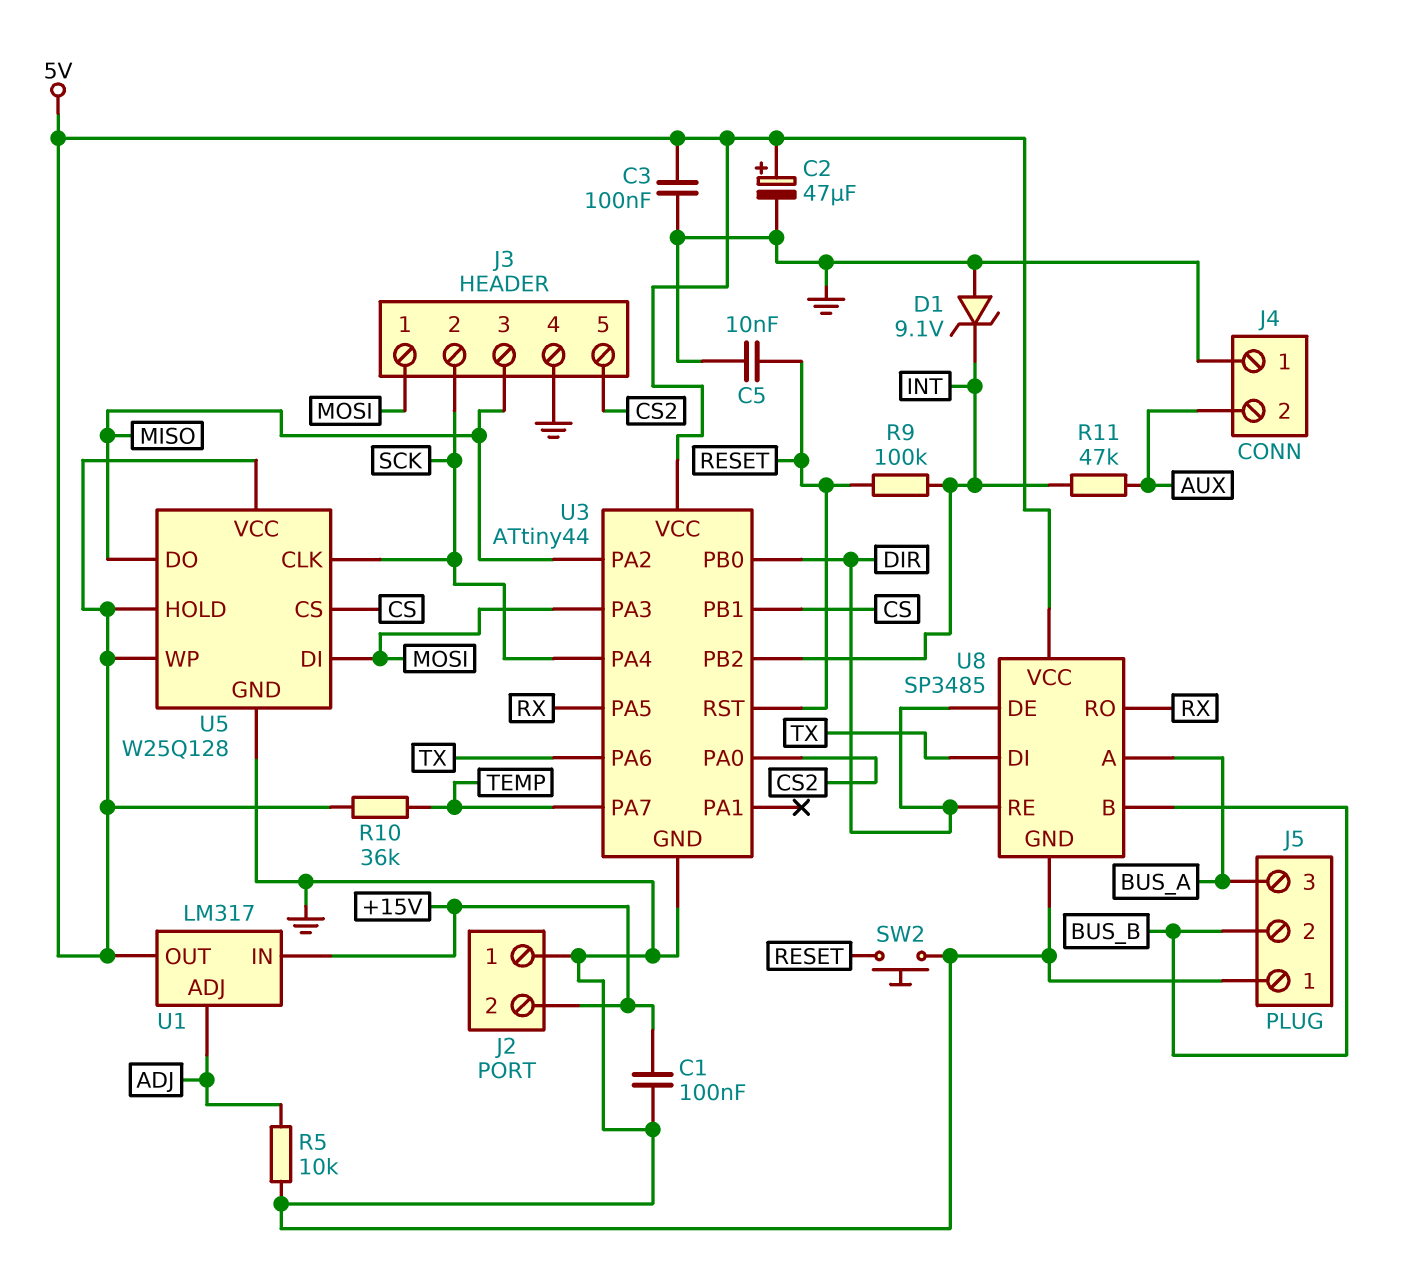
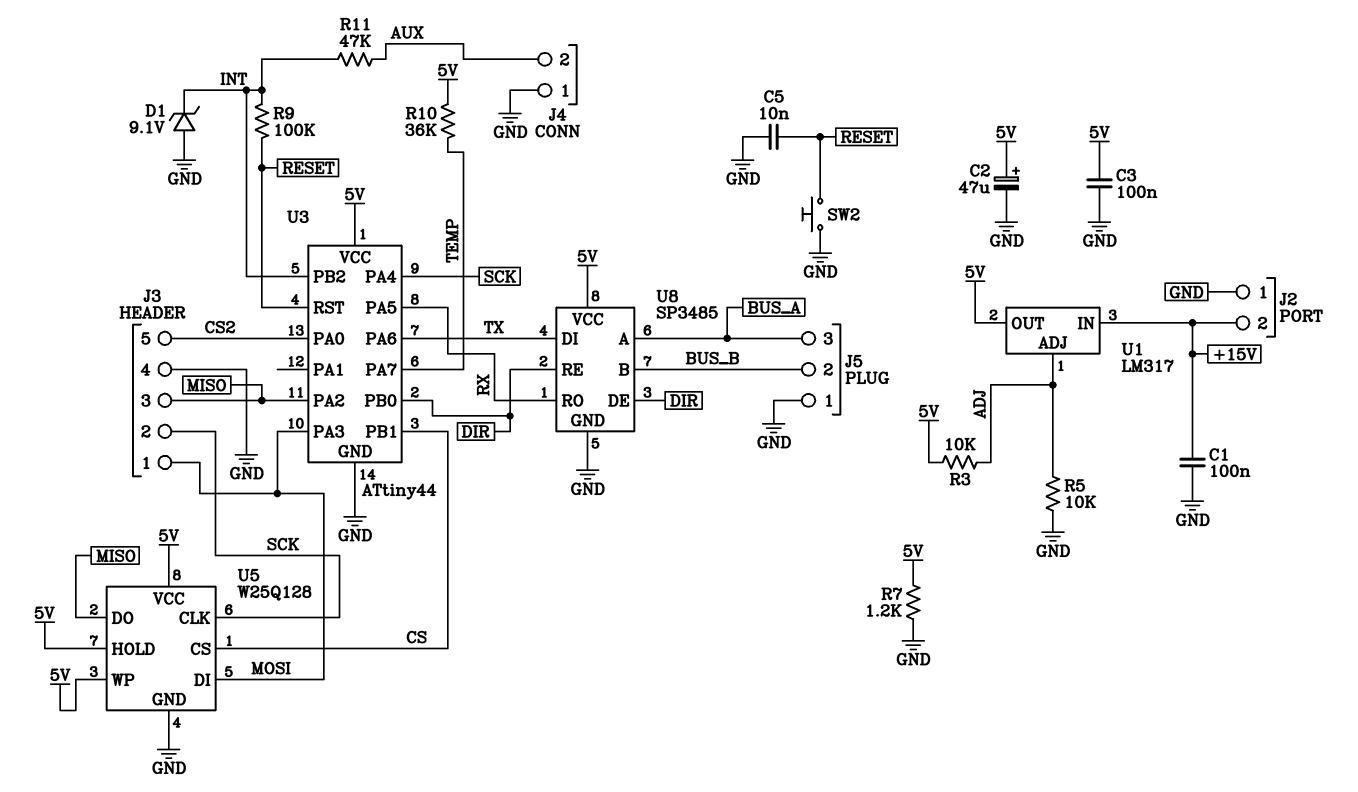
R3: none -> 10k (5V, ADJ)
R7: none -> 1.2k (5V, GND)

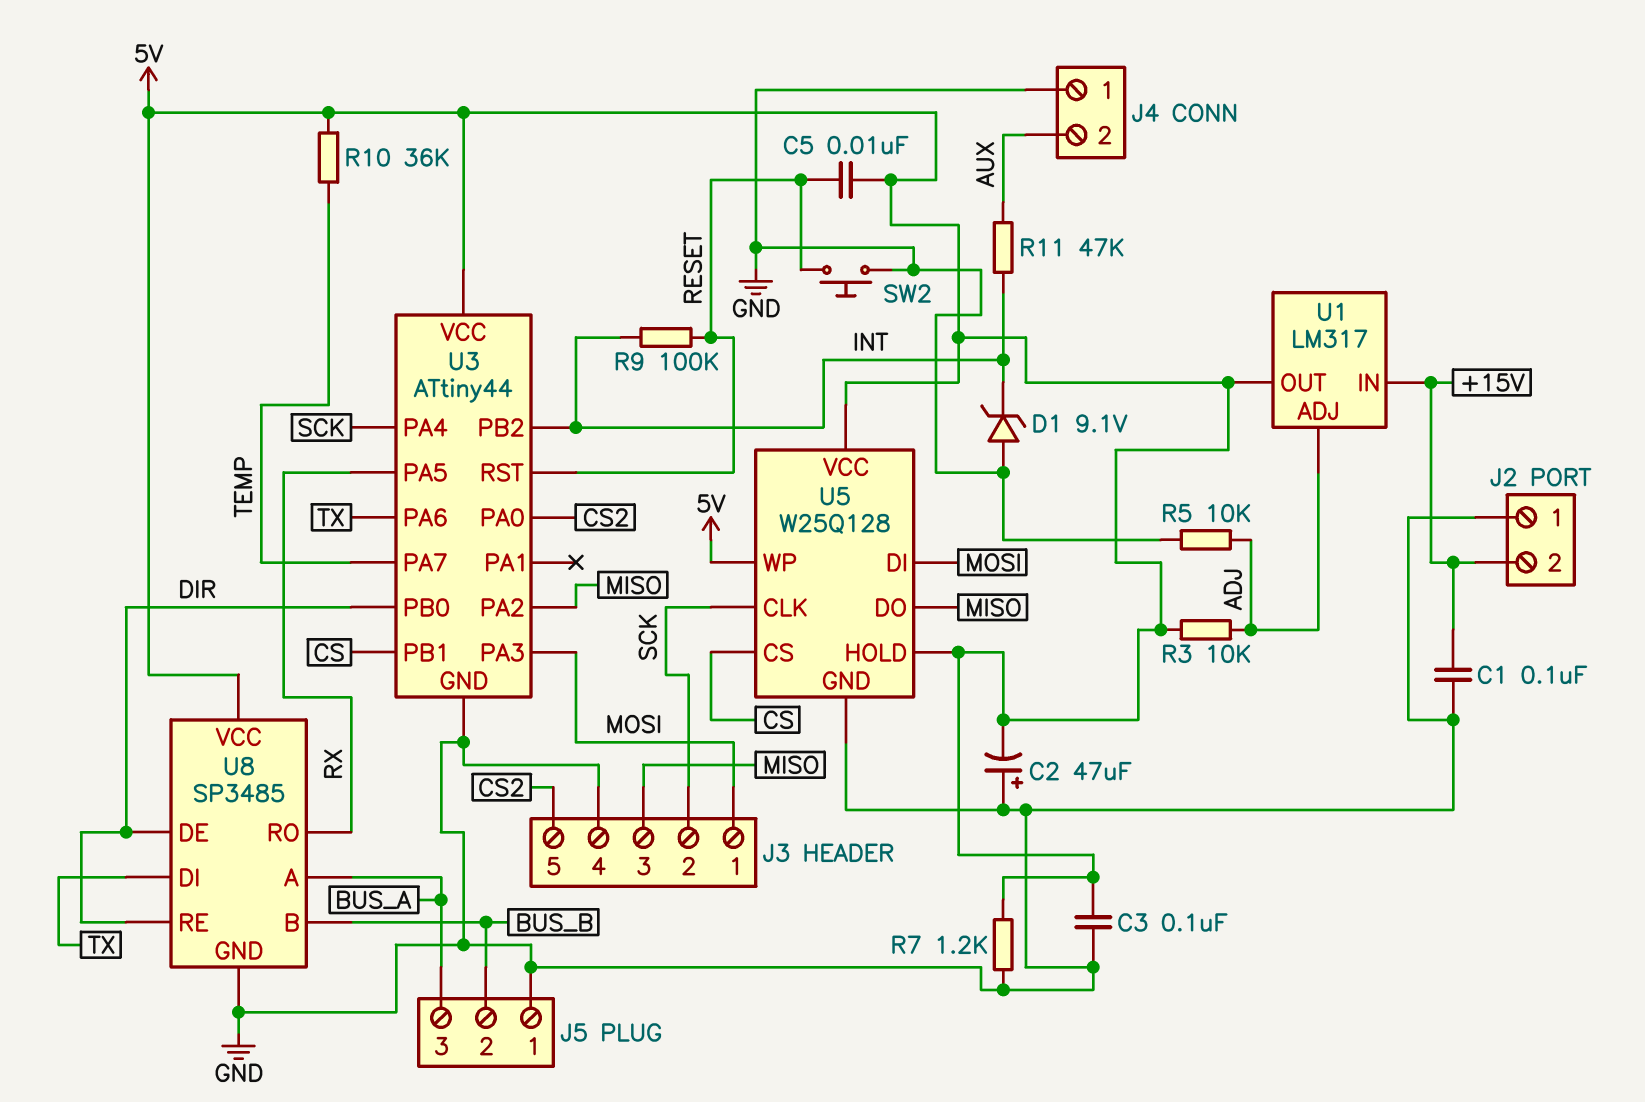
C2: 47uF (plus 5V, minus GND) -> 47uF (plus GND, minus 5V)
C5: 10nF (GND, RESET) -> 10nF (5V, RESET)

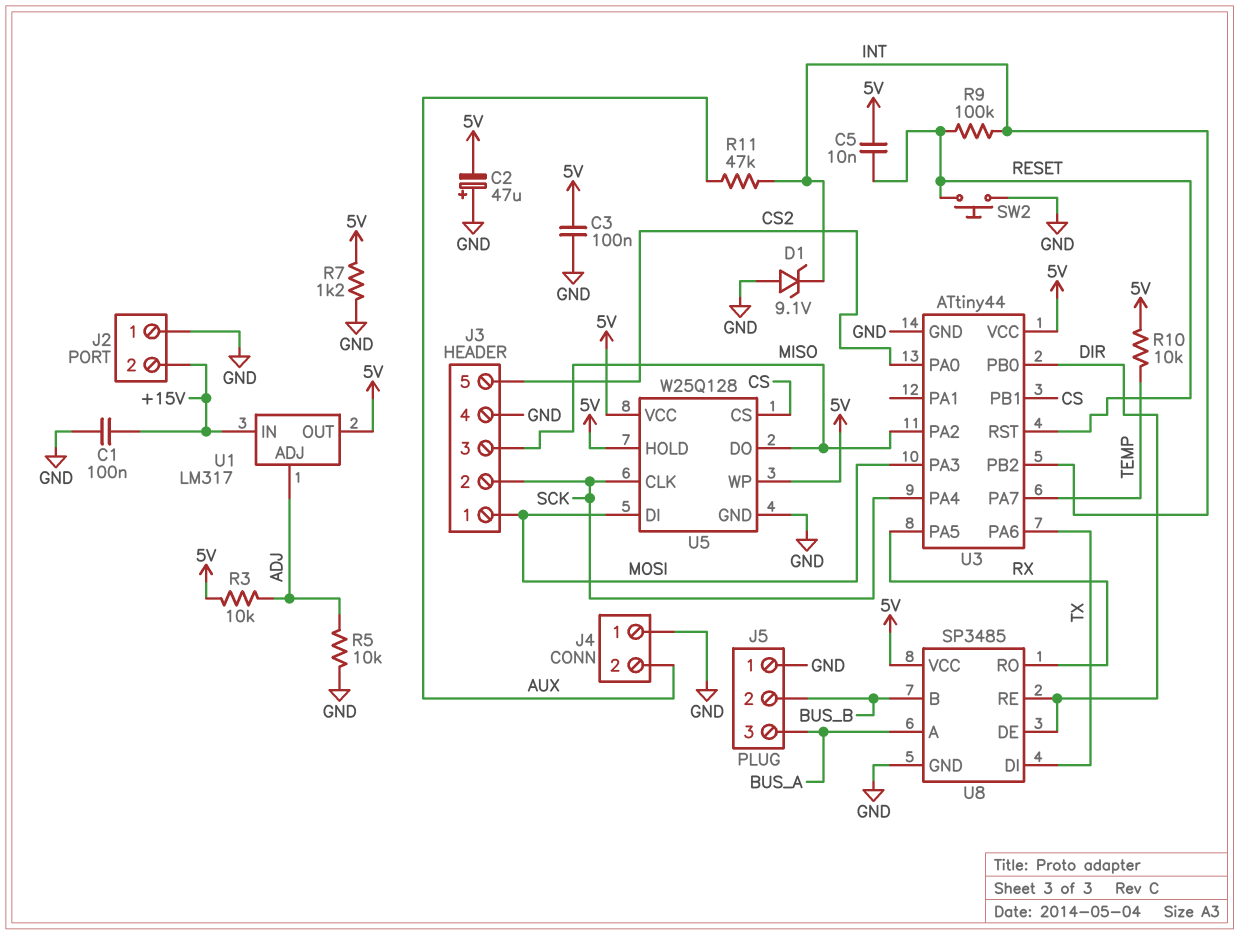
R10: 36k (5V, TEMP) -> 10k (5V, TEMP)

